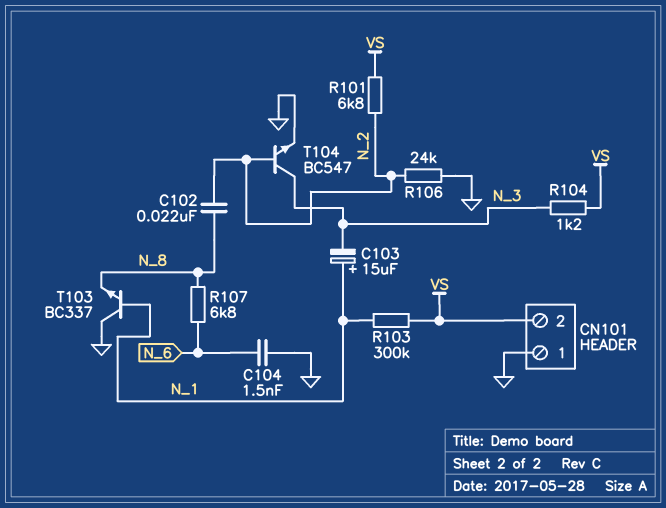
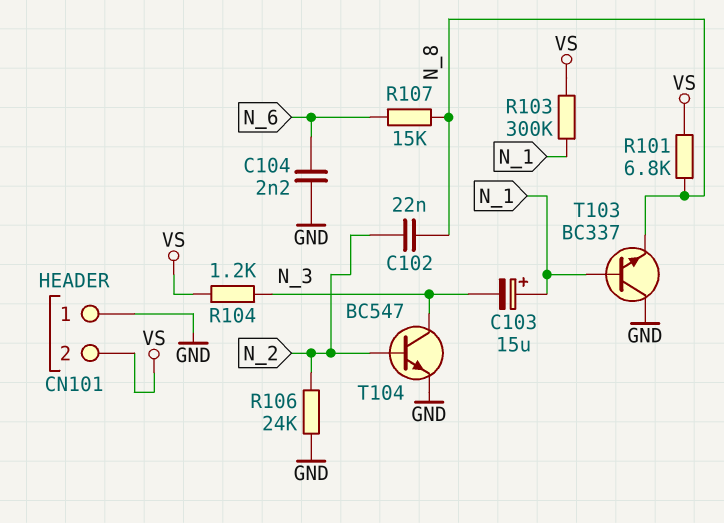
C104: 1.5nF (GND, N_6) -> 2.2nF (GND, N_6)
R101: 6.8k (N_2, VS) -> 6.8k (N_8, VS)
R107: 6.8k (N_6, N_8) -> 15k (N_6, N_8)

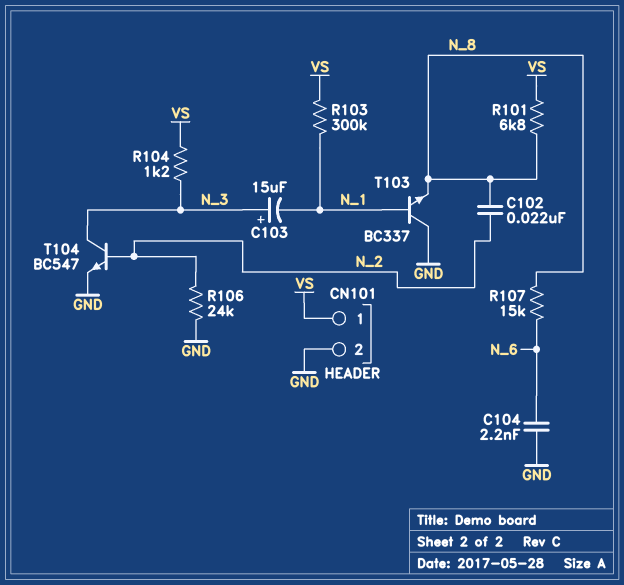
C103: 15uF (plus N_1, minus N_3) -> 15uF (plus N_3, minus N_1)
CN101 pin 1: GND -> VS
CN101 pin 2: VS -> GND

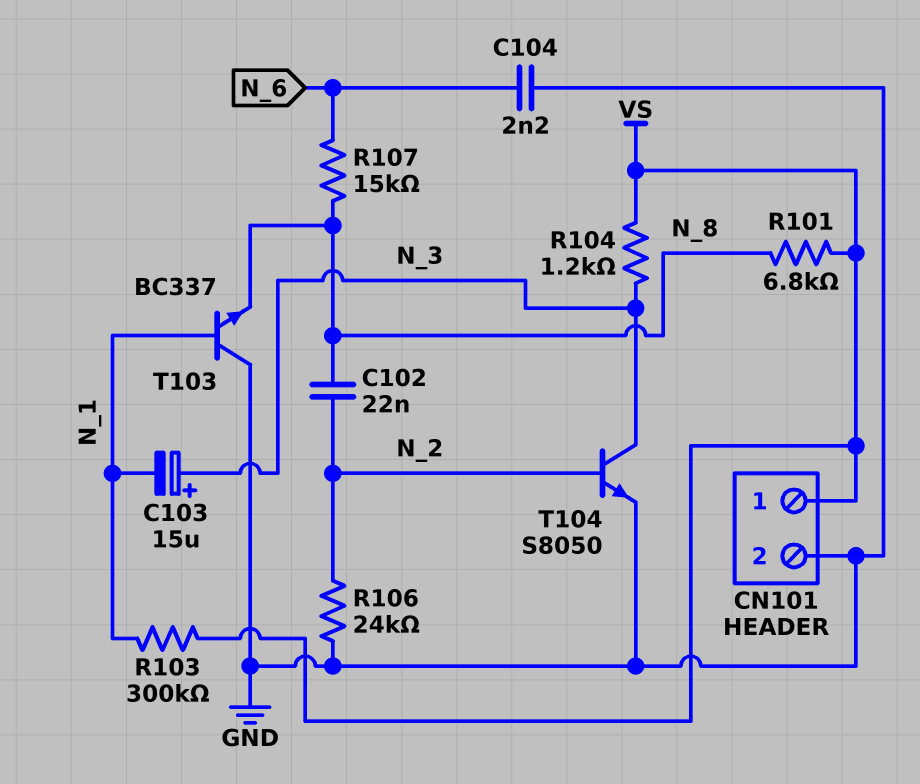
T104: NPN BC547 (B N_2, C N_3, E GND) -> NPN S8050 (B N_2, C N_3, E GND)

